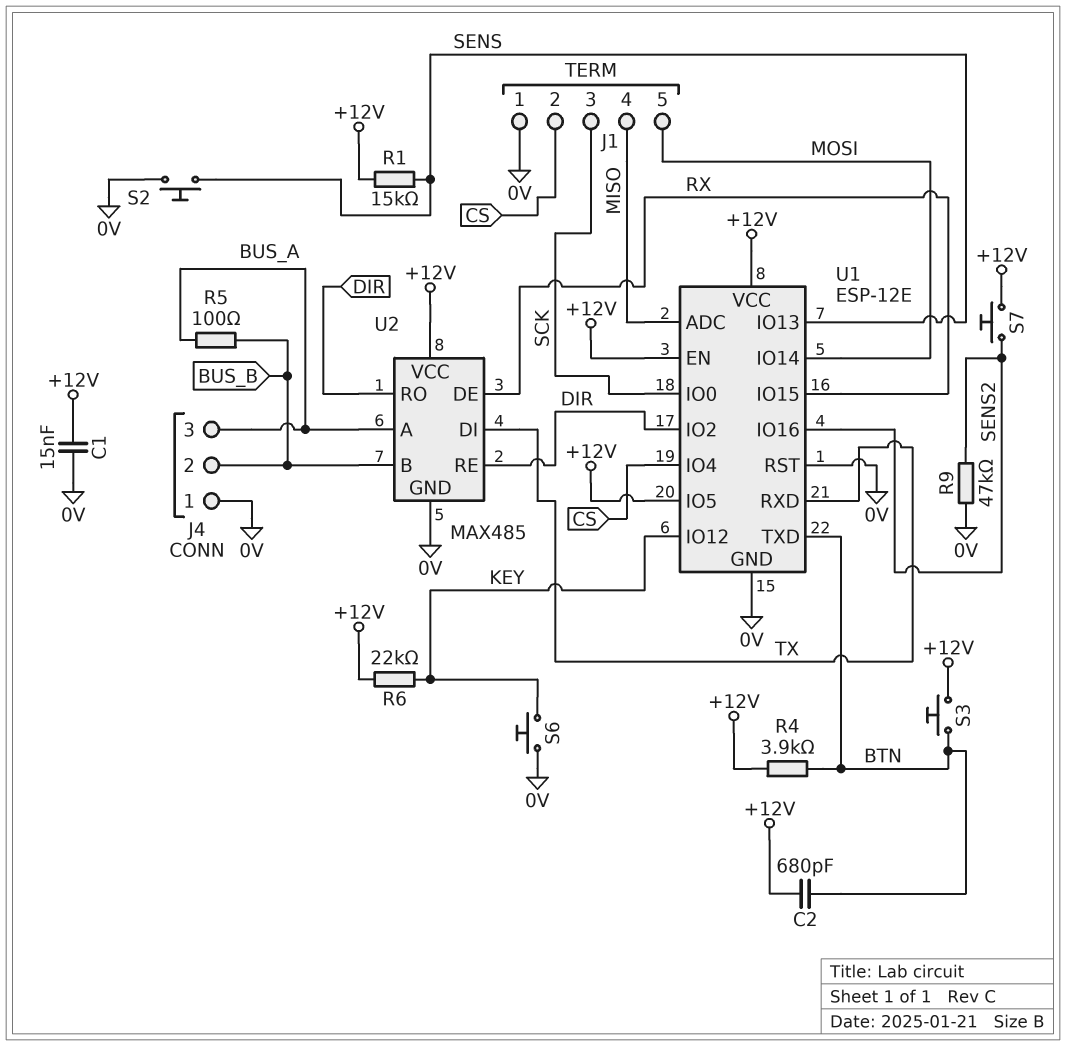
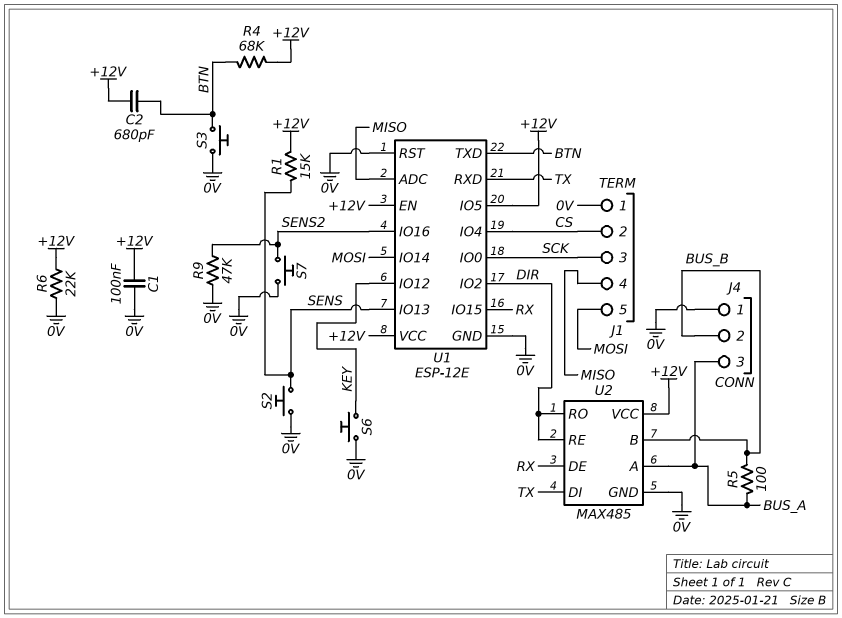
C1: 15nF (+12V, 0V) -> 100nF (+12V, 0V)
R4: 3.9k (+12V, BTN) -> 68k (+12V, BTN)
R6: 22k (+12V, KEY) -> 22k (+12V, 0V)
S3: button (+12V, BTN) -> button (0V, BTN)
S7: button (+12V, SENS2) -> button (0V, SENS2)

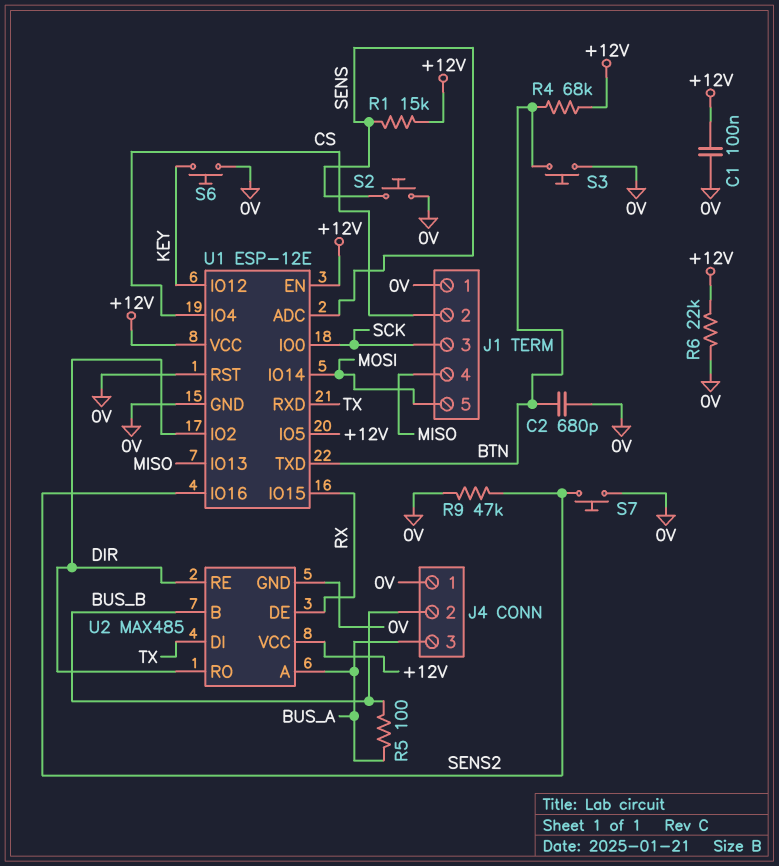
C2: 680pF (+12V, BTN) -> 680pF (0V, BTN)
U1 pin ADC: MISO -> SENS
U1 pin IO13: SENS -> MISO

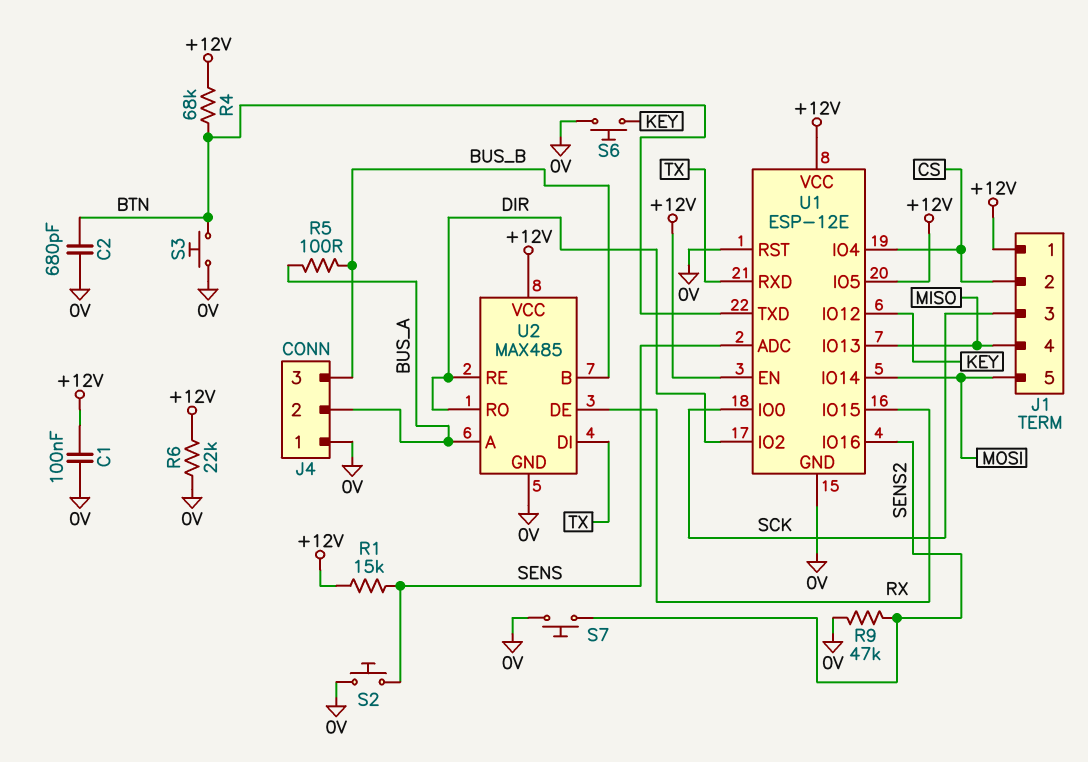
J1 pin 1: 0V -> +12V
J4 pin 2: BUS_B -> BUS_A
J4 pin 3: BUS_A -> BUS_B

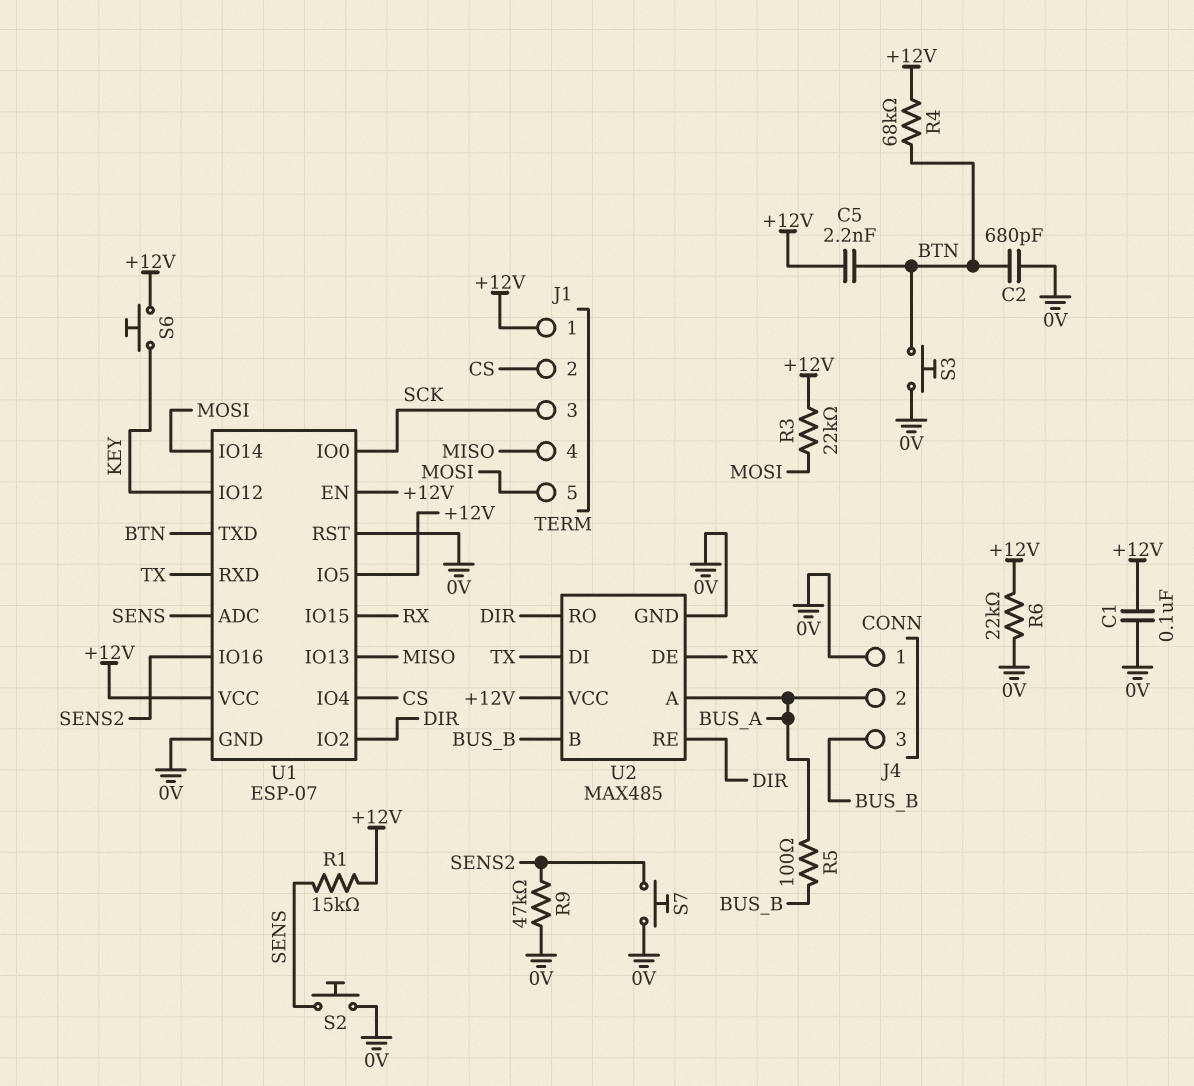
C5: none -> 2.2nF (+12V, BTN)
R3: none -> 22k (+12V, MOSI)
S6: button (0V, KEY) -> button (+12V, KEY)
U1: ESP-12E -> ESP-07

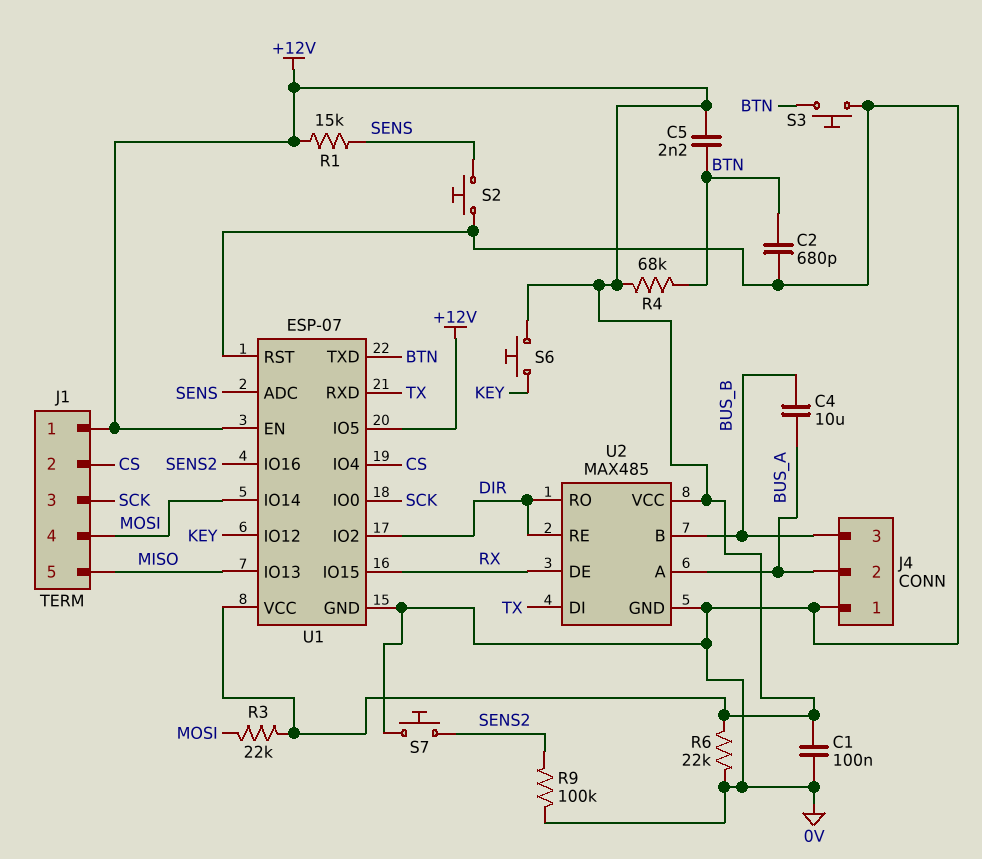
C4: none -> 10uF (BUS_A, BUS_B)
J1 pin 4: MISO -> MOSI
J1 pin 5: MOSI -> MISO
R5: 100 (BUS_A, BUS_B) -> none
R9: 47k (0V, SENS2) -> 100k (0V, SENS2)

